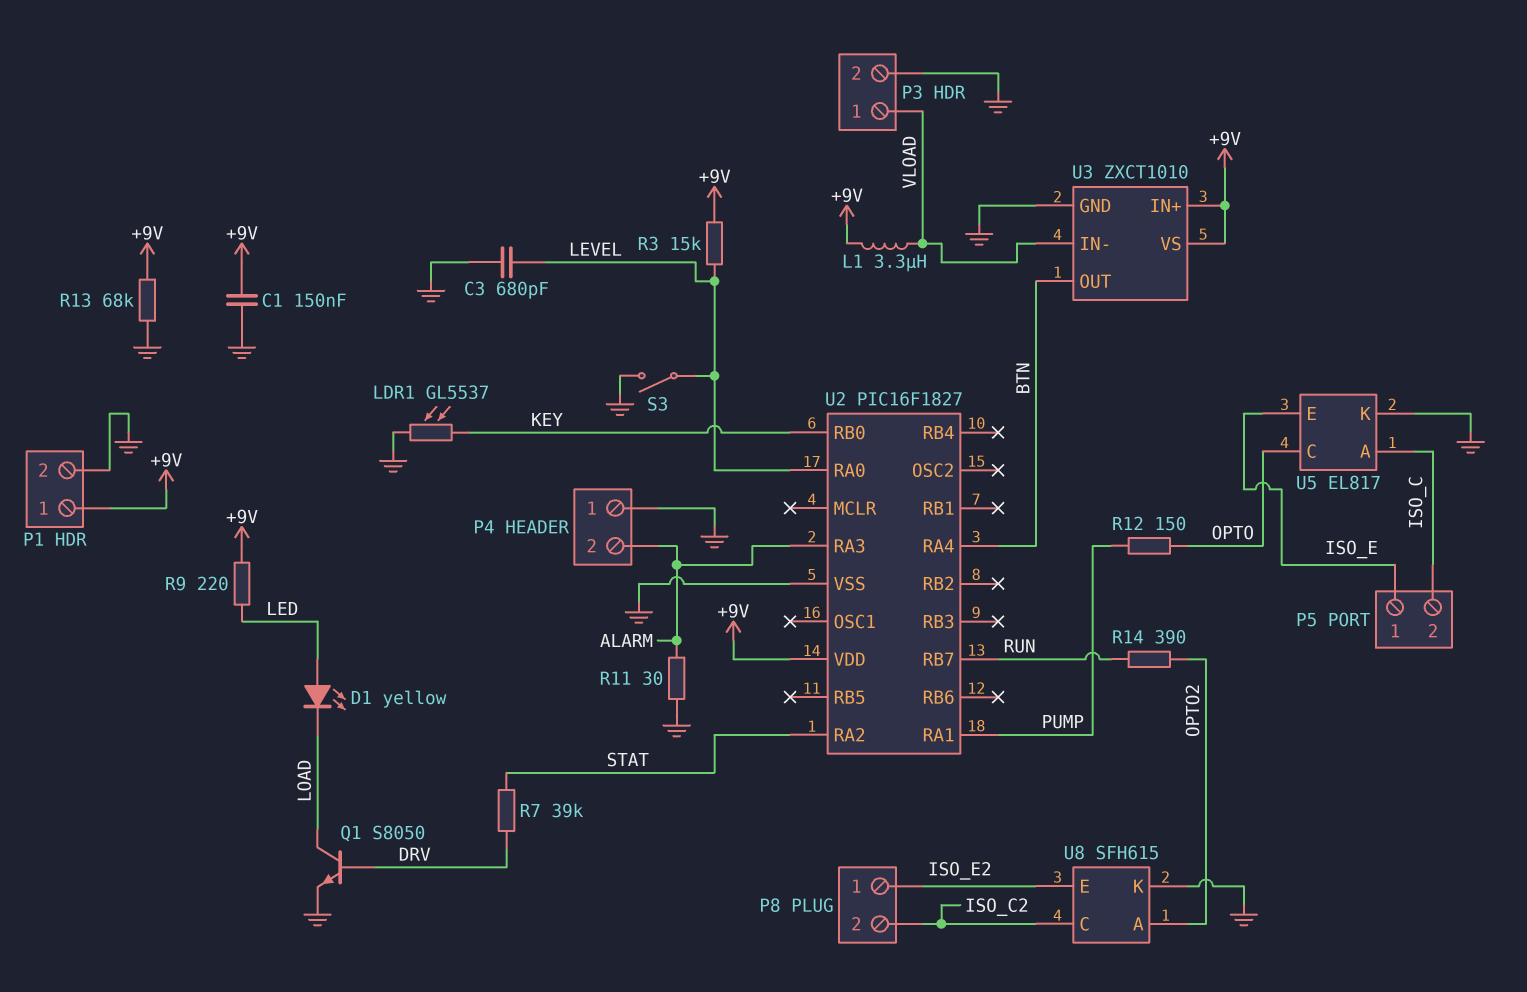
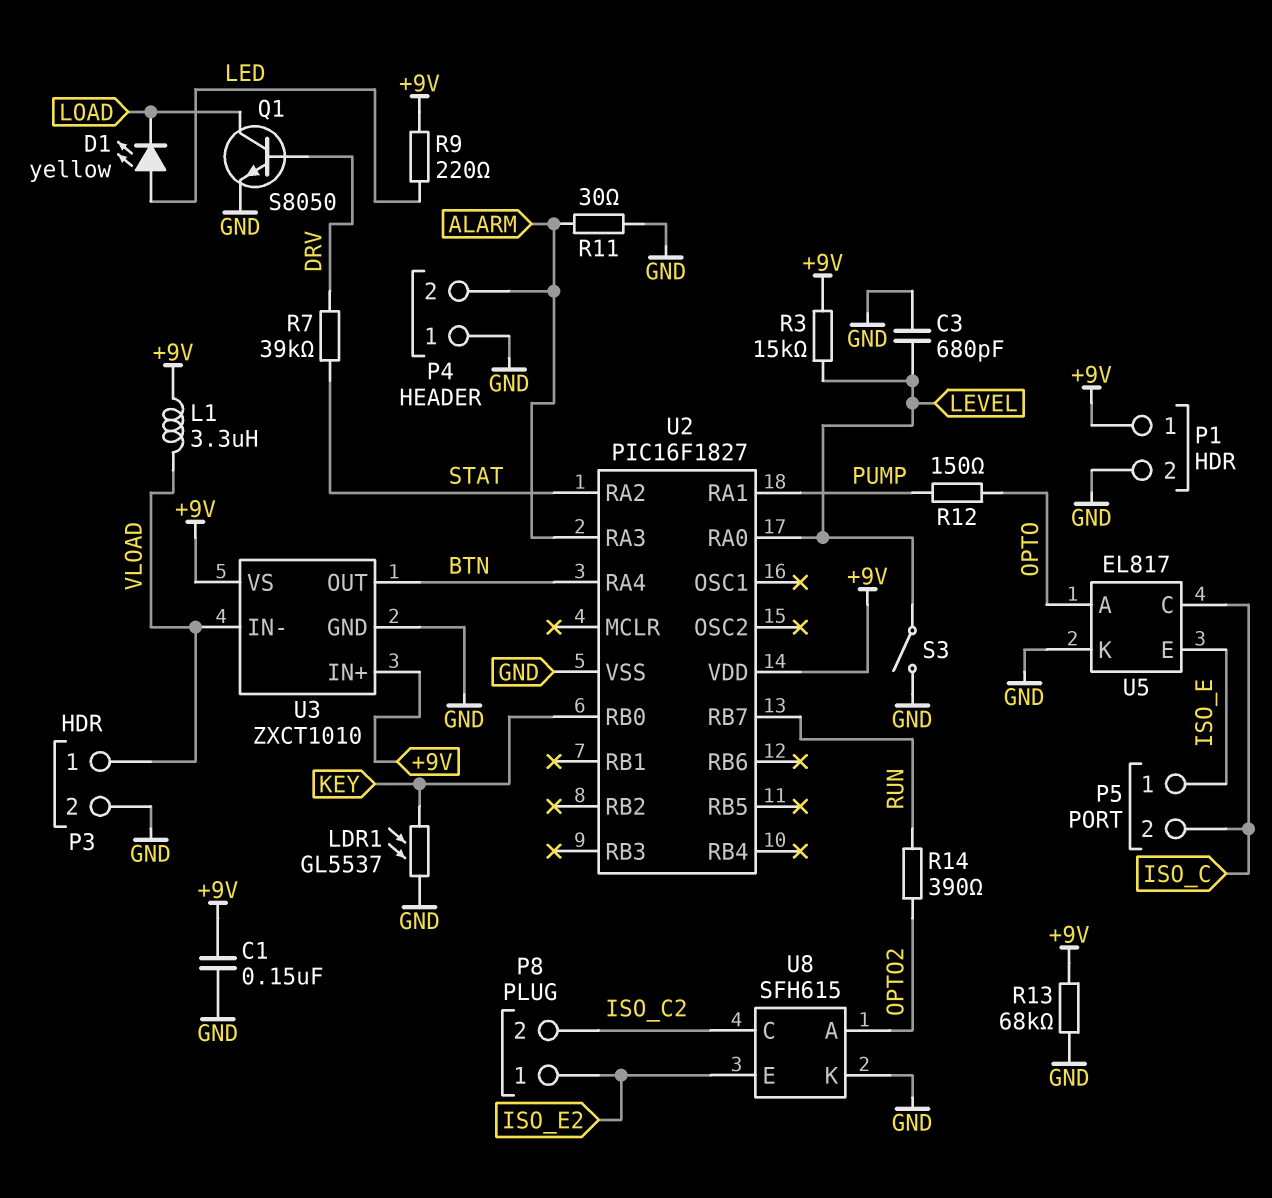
U5 pin A: ISO_C -> OPTO
U5 pin C: OPTO -> ISO_C

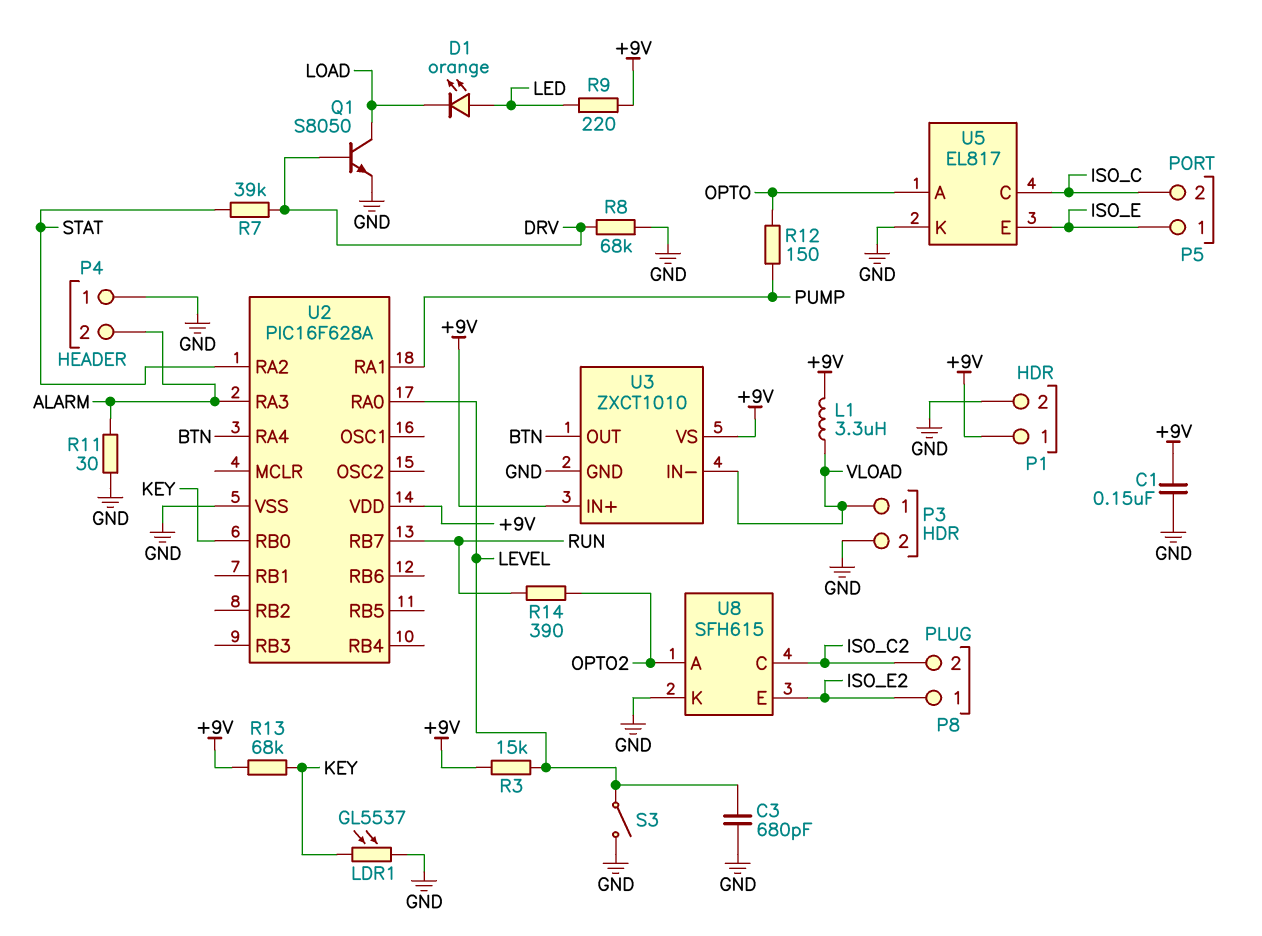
D1: LED yellow (A LED, K LOAD) -> LED orange (A LED, K LOAD)
R8: none -> 68k (DRV, GND)
R13: 68k (+9V, GND) -> 68k (+9V, KEY)
U2: PIC16F1827 -> PIC16F628A

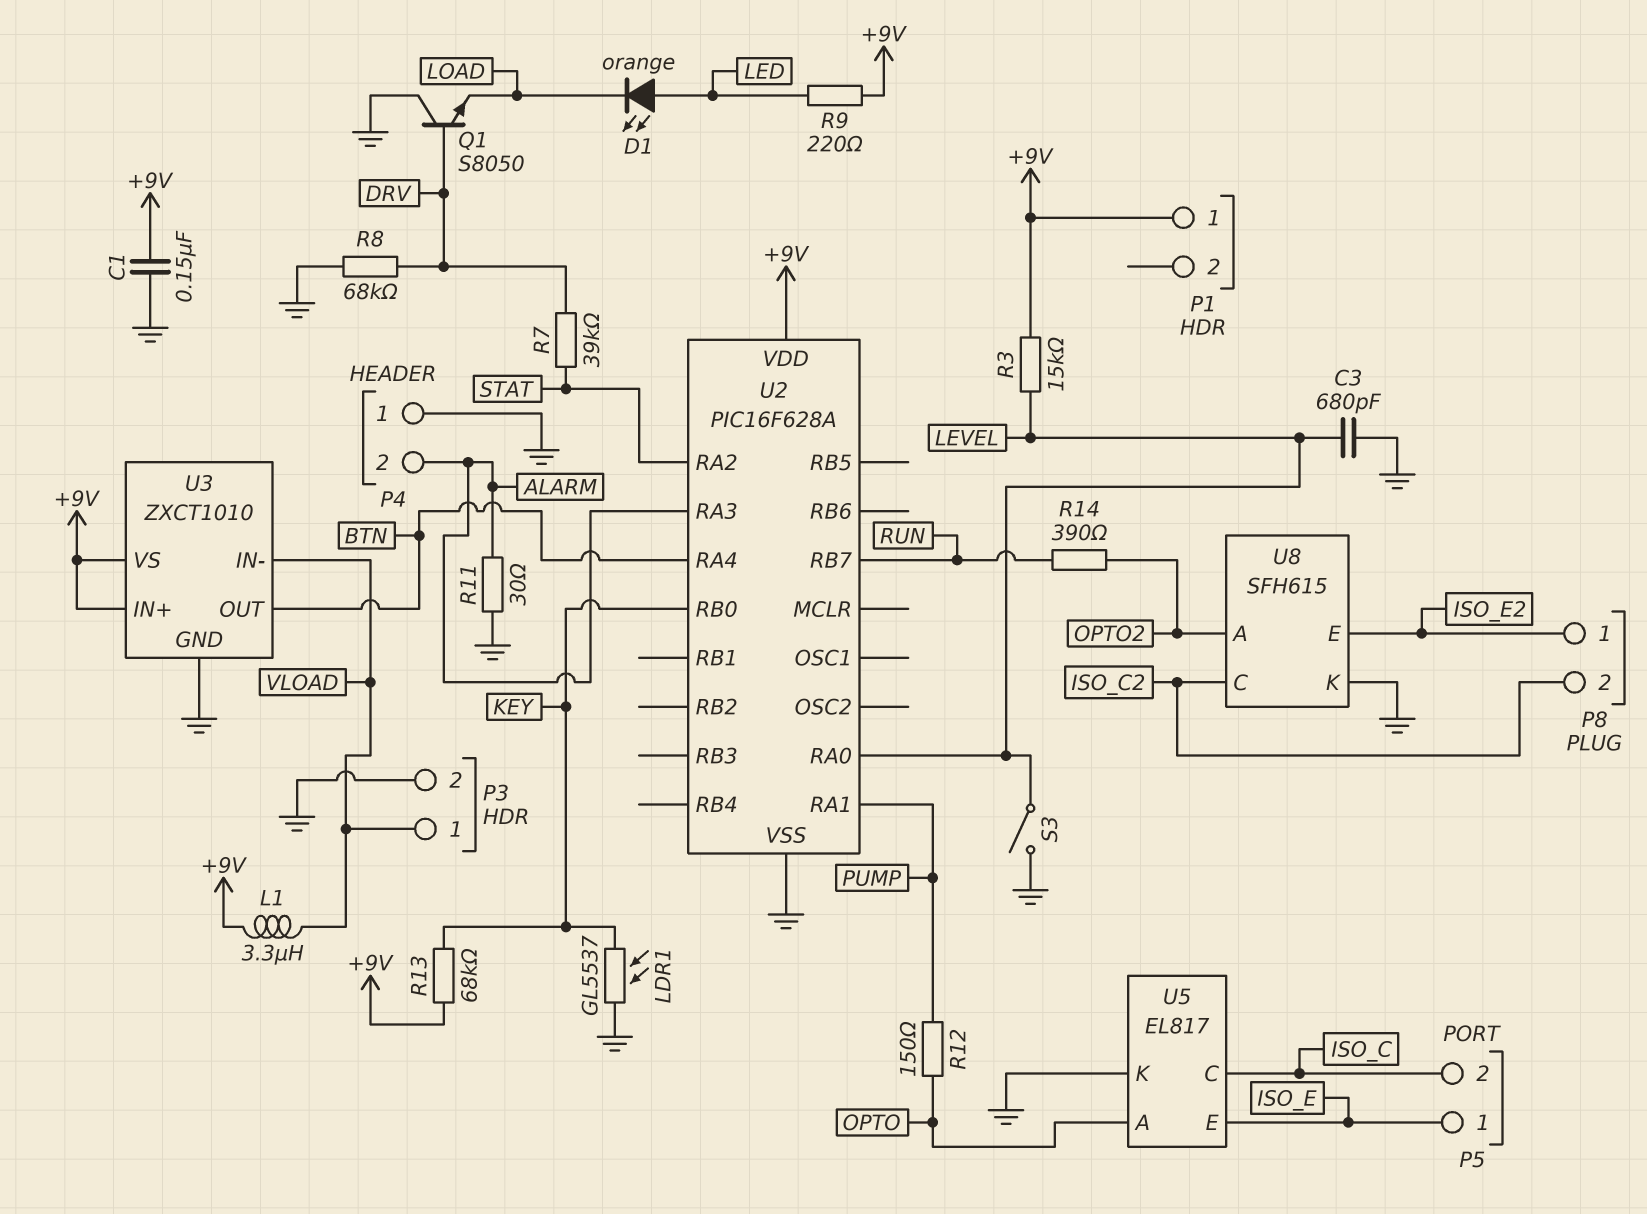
P1 pin 2: GND -> none
Q1: NPN S8050 (B DRV, C LOAD, E GND) -> NPN S8050 (B DRV, C GND, E LOAD)

